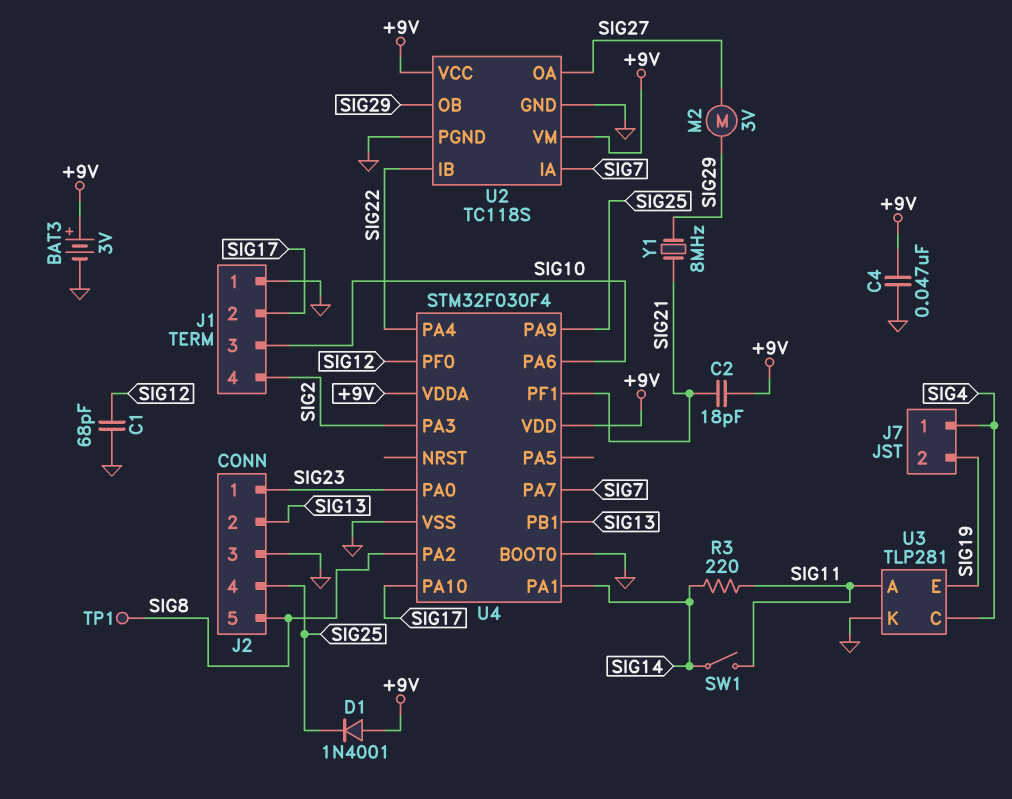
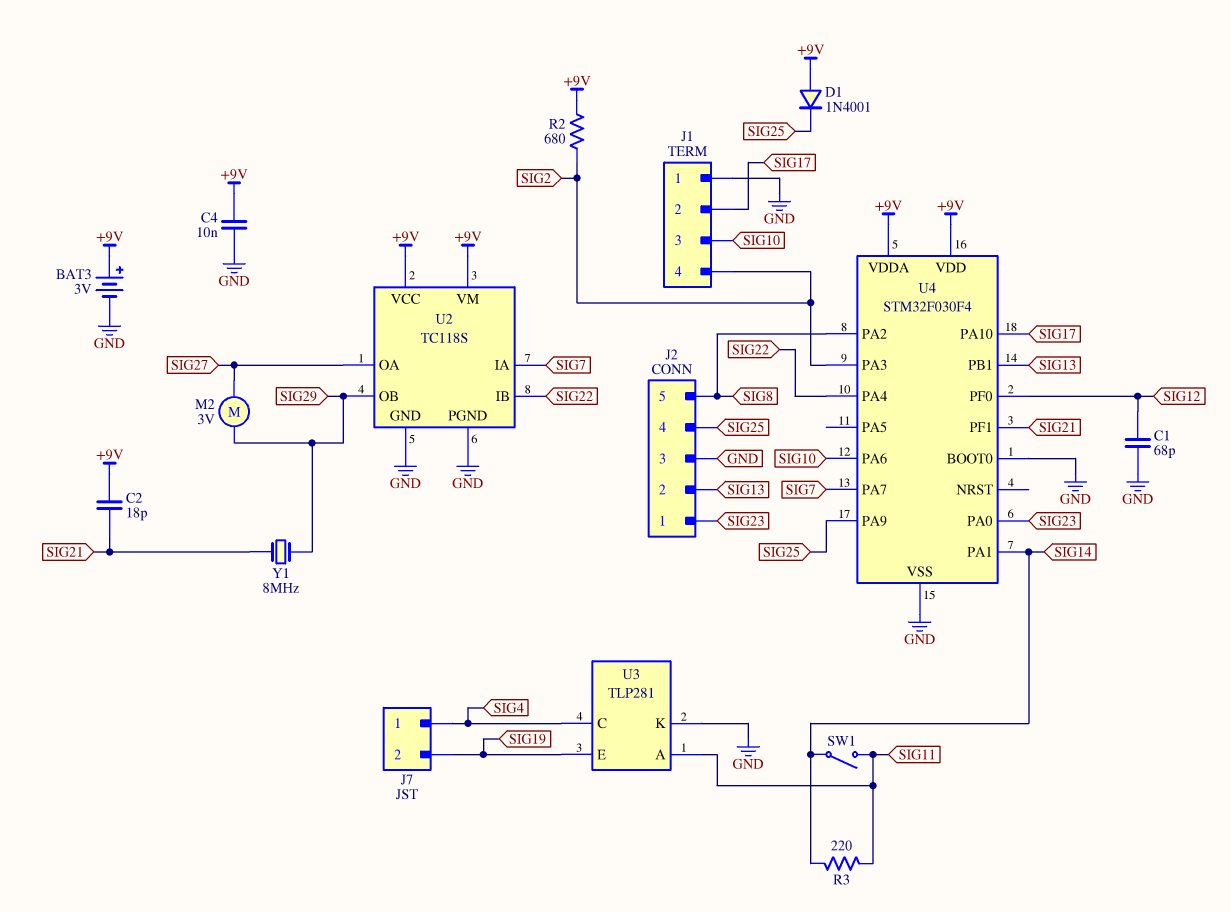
C4: 47nF (+9V, GND) -> 10nF (+9V, GND)
R2: none -> 680 (+9V, SIG2)
TP1: test point (SIG8) -> none

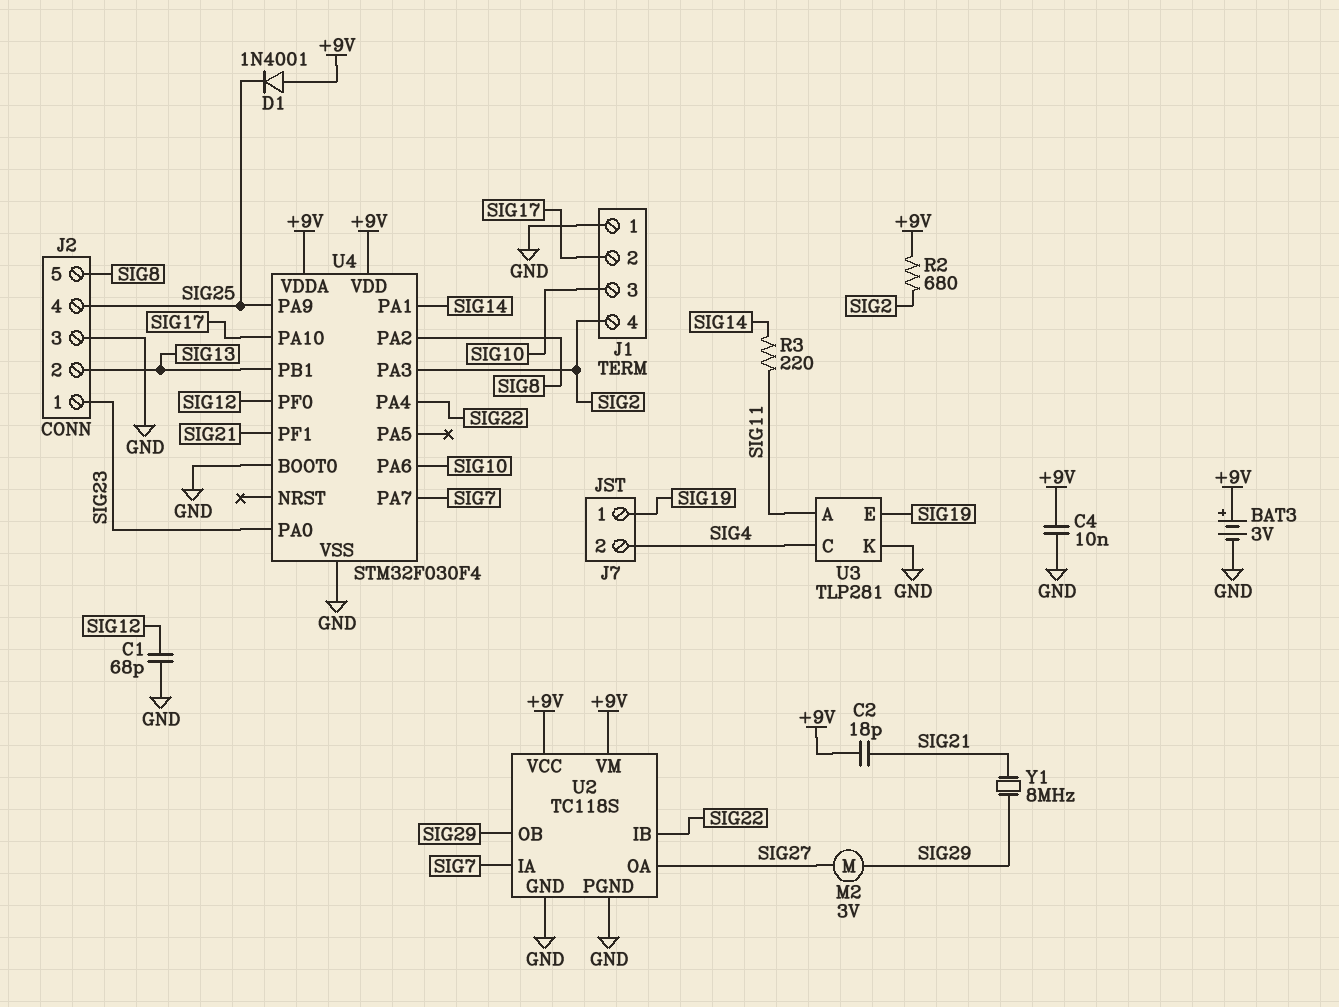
J7 pin 1: SIG4 -> SIG19
J7 pin 2: SIG19 -> SIG4
SW1: switch (SIG11, SIG14) -> none

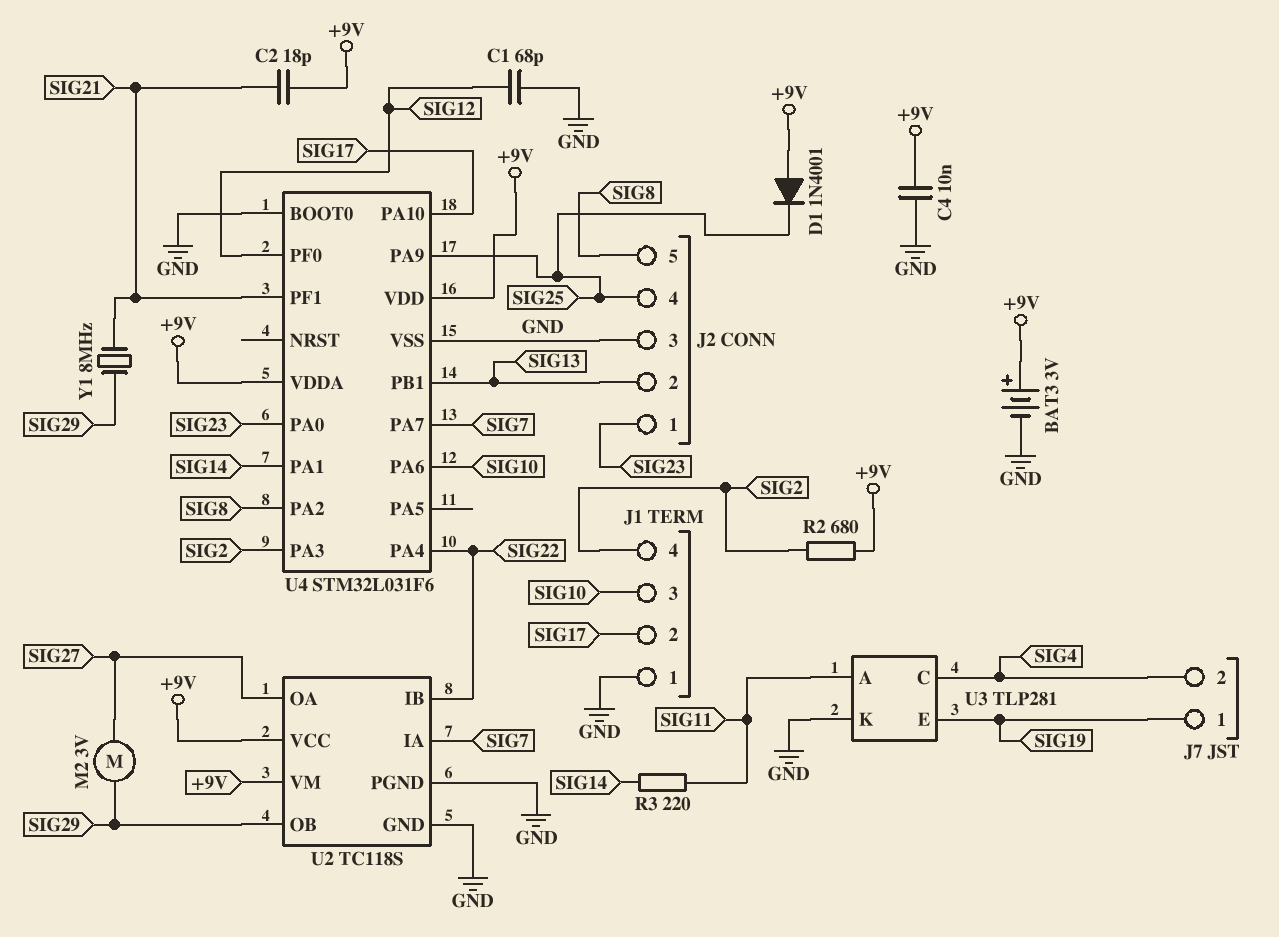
U4: STM32F030F4 -> STM32L031F6

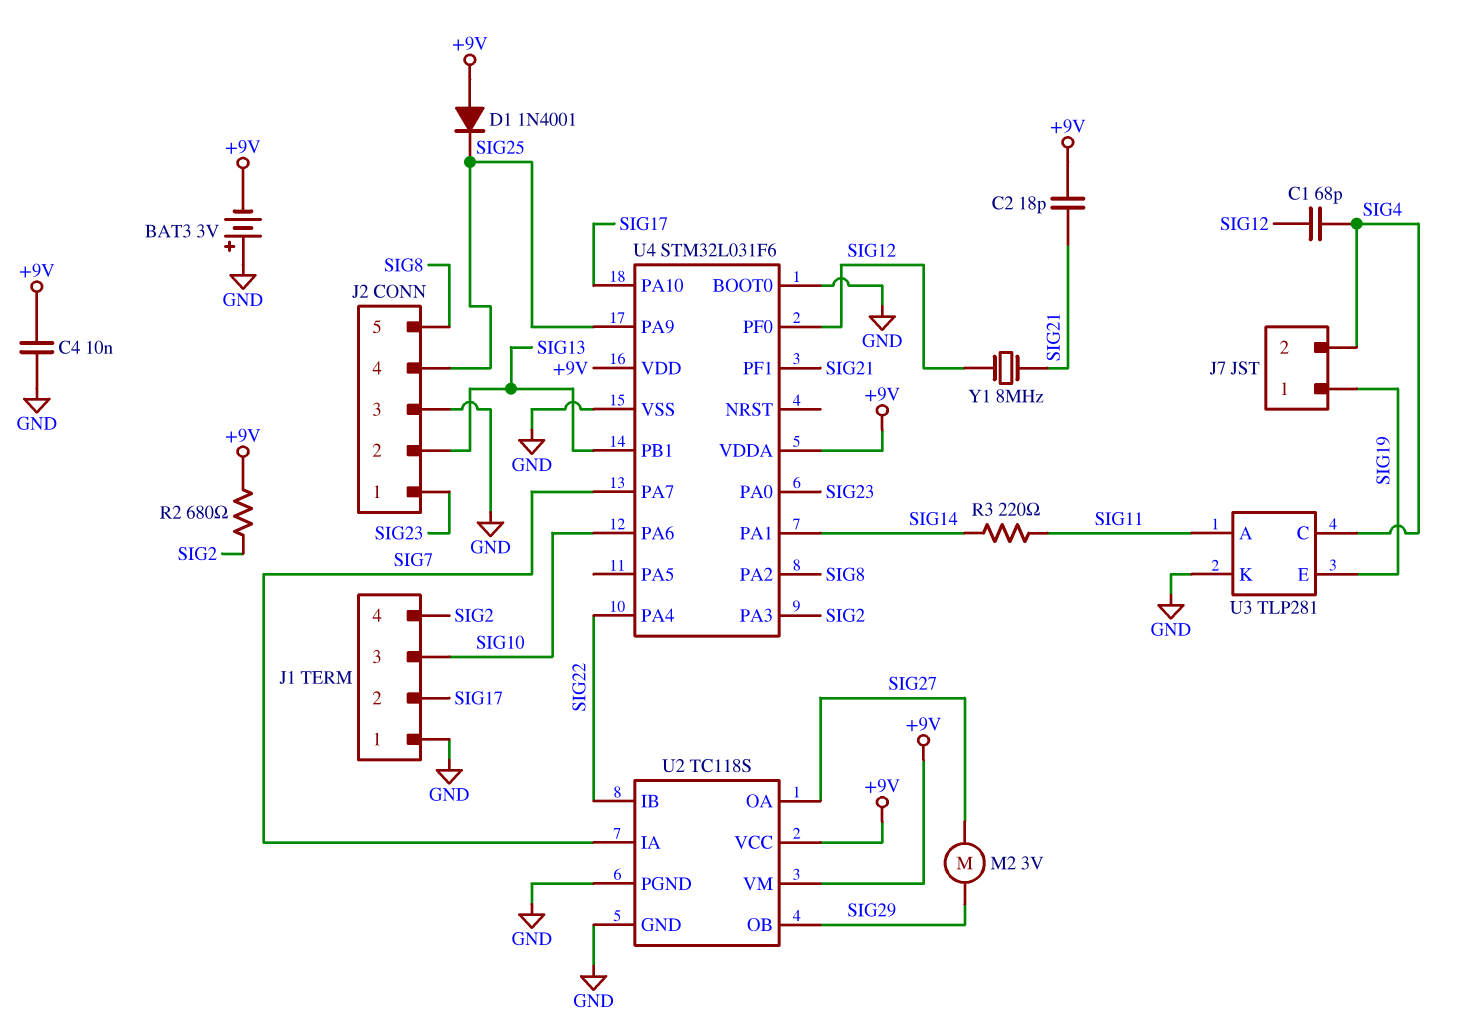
BAT3: 3V (plus +9V, minus GND) -> 3V (plus GND, minus +9V)
C1: 68pF (GND, SIG12) -> 68pF (SIG4, SIG12)
Y1: 8MHz (SIG21, SIG29) -> 8MHz (SIG12, SIG21)

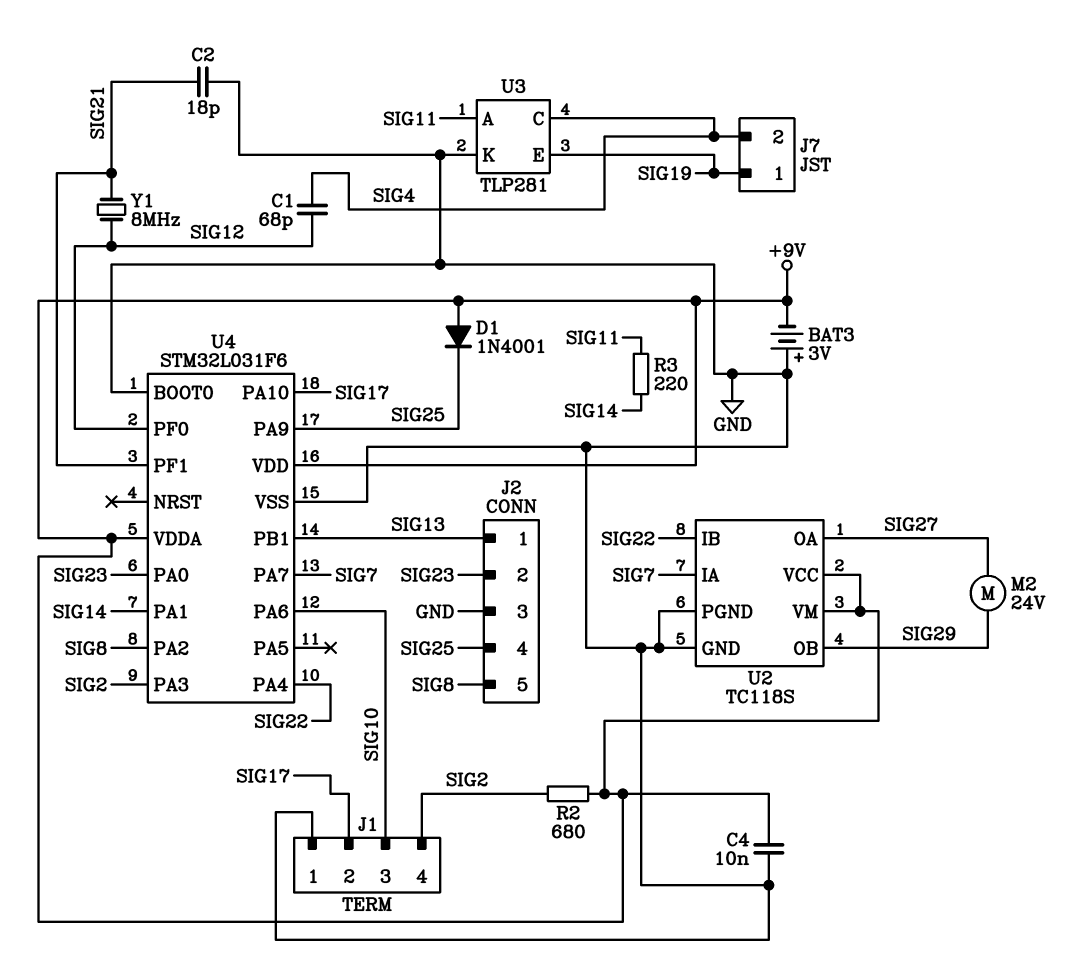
C2: 18pF (+9V, SIG21) -> 18pF (GND, SIG21)
J2 pin 1: SIG23 -> SIG13
J2 pin 2: SIG13 -> SIG23
M2: motor 3V (SIG27, SIG29) -> motor 24V (SIG27, SIG29)

